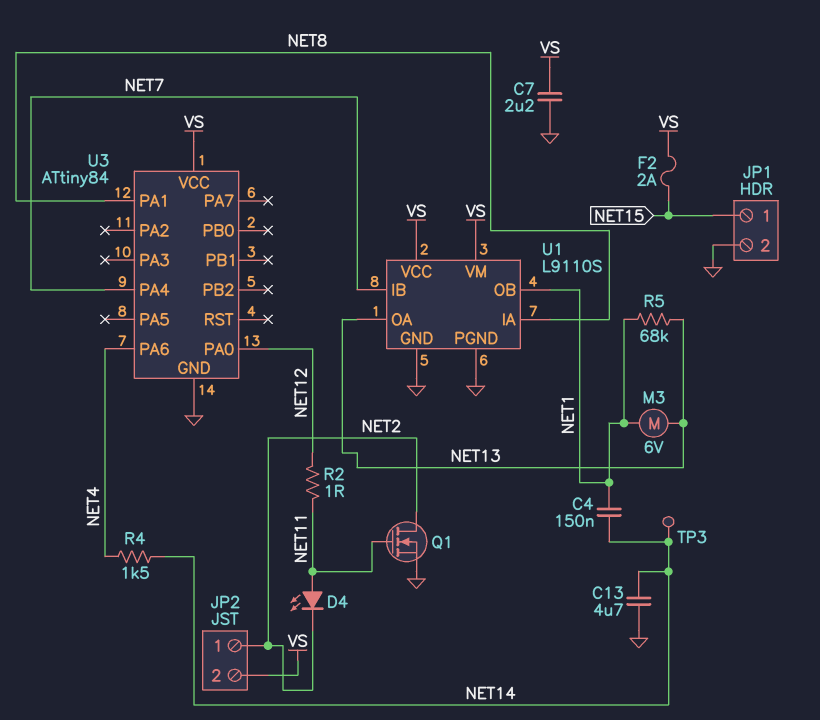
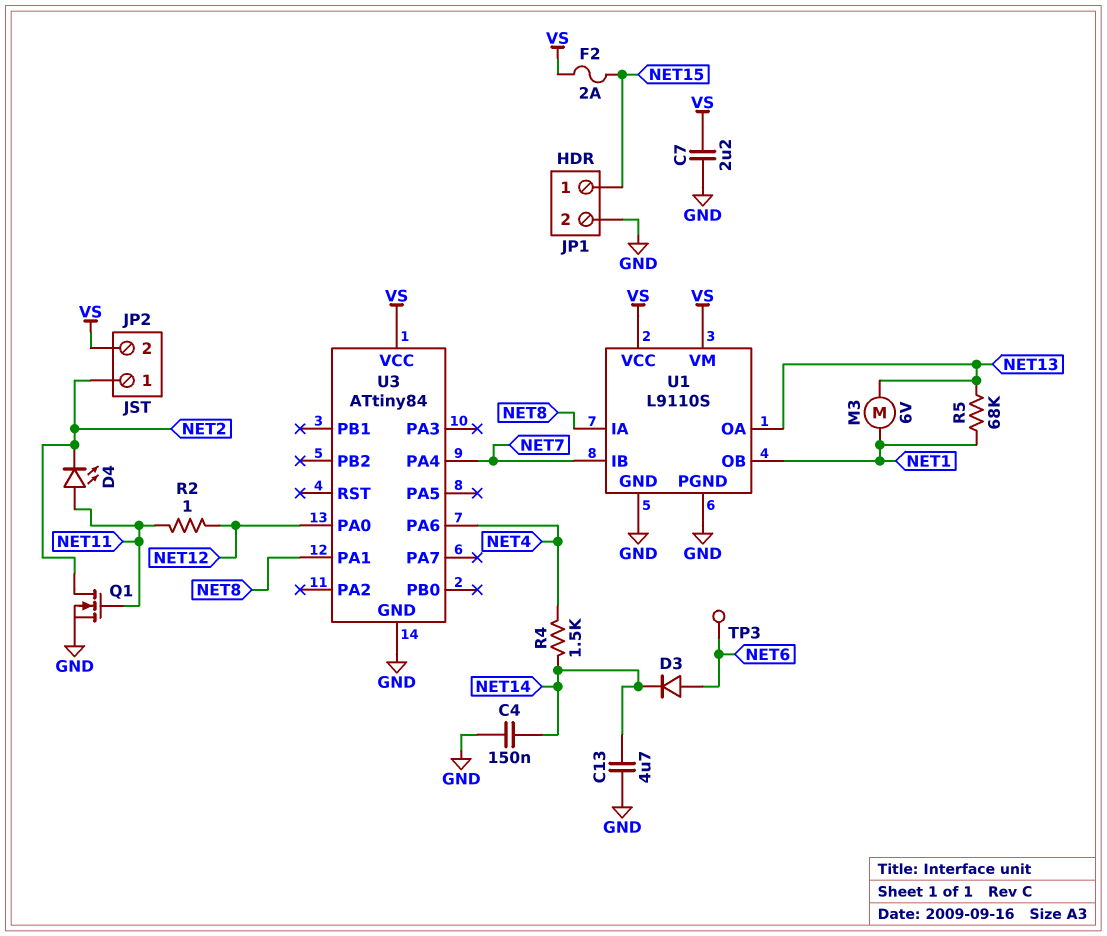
C4: 150nF (NET1, NET14) -> 150nF (GND, NET14)
D3: none -> diode (A NET6, K NET14)
TP3: test point (NET14) -> test point (NET6)

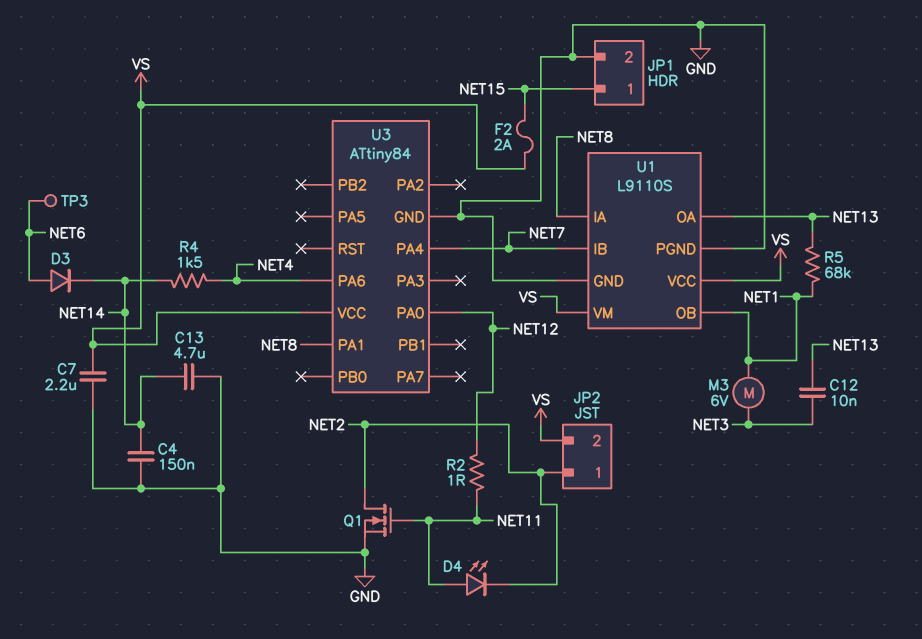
C12: none -> 10nF (NET3, NET13)
M3: motor 6V (NET1, NET13) -> motor 6V (NET1, NET3)

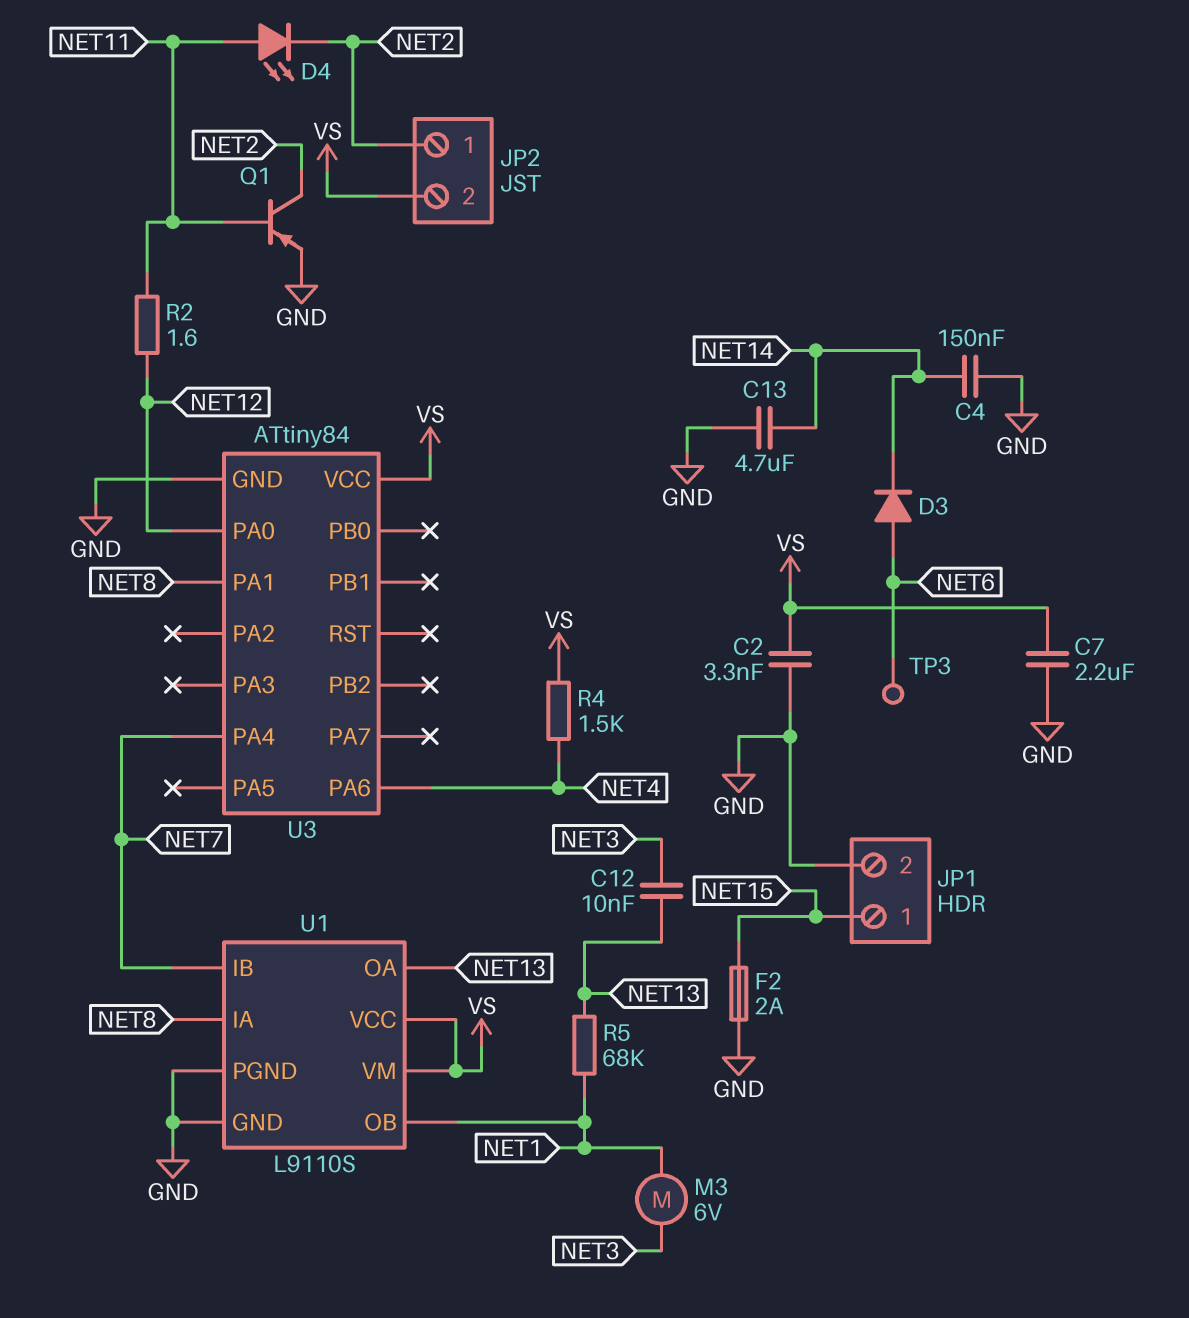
C2: none -> 3.3nF (GND, VS)
F2: 2A (NET15, VS) -> 2A (GND, NET15)
Q1: NMOS (G NET11, D NET2, S GND) -> PNP (B NET11, C NET2, E GND)
R2: 1 (NET11, NET12) -> 1.6 (NET11, NET12)
R4: 1.5k (NET4, NET14) -> 1.5k (NET4, VS)

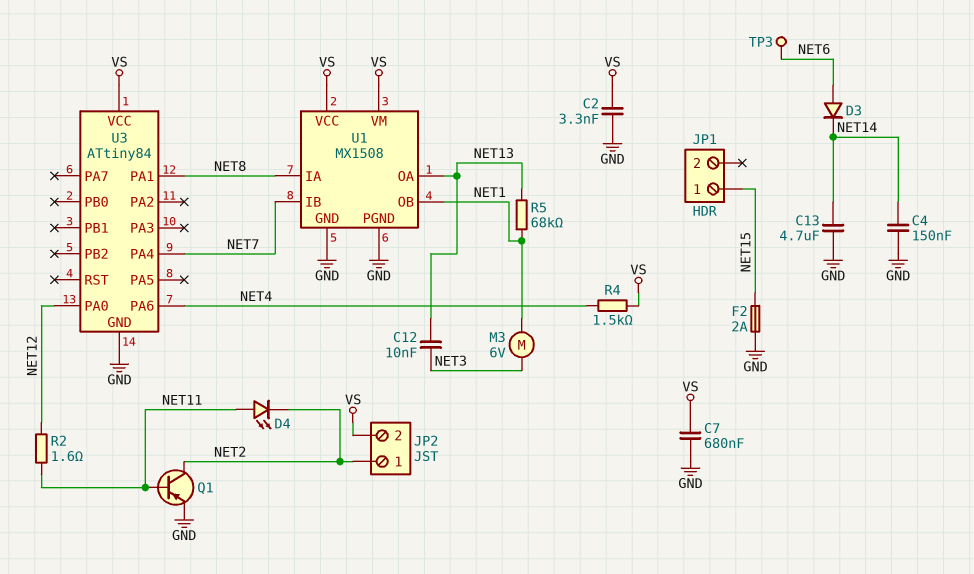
C7: 2.2uF (GND, VS) -> 680nF (GND, VS)
JP1 pin 2: GND -> none
U1: L9110S -> MX1508

